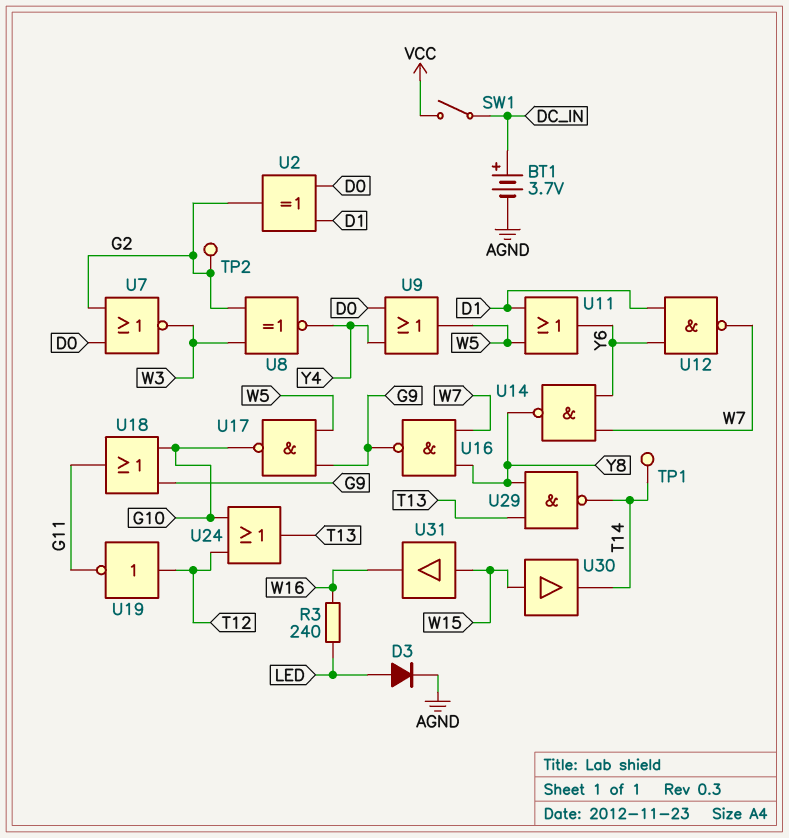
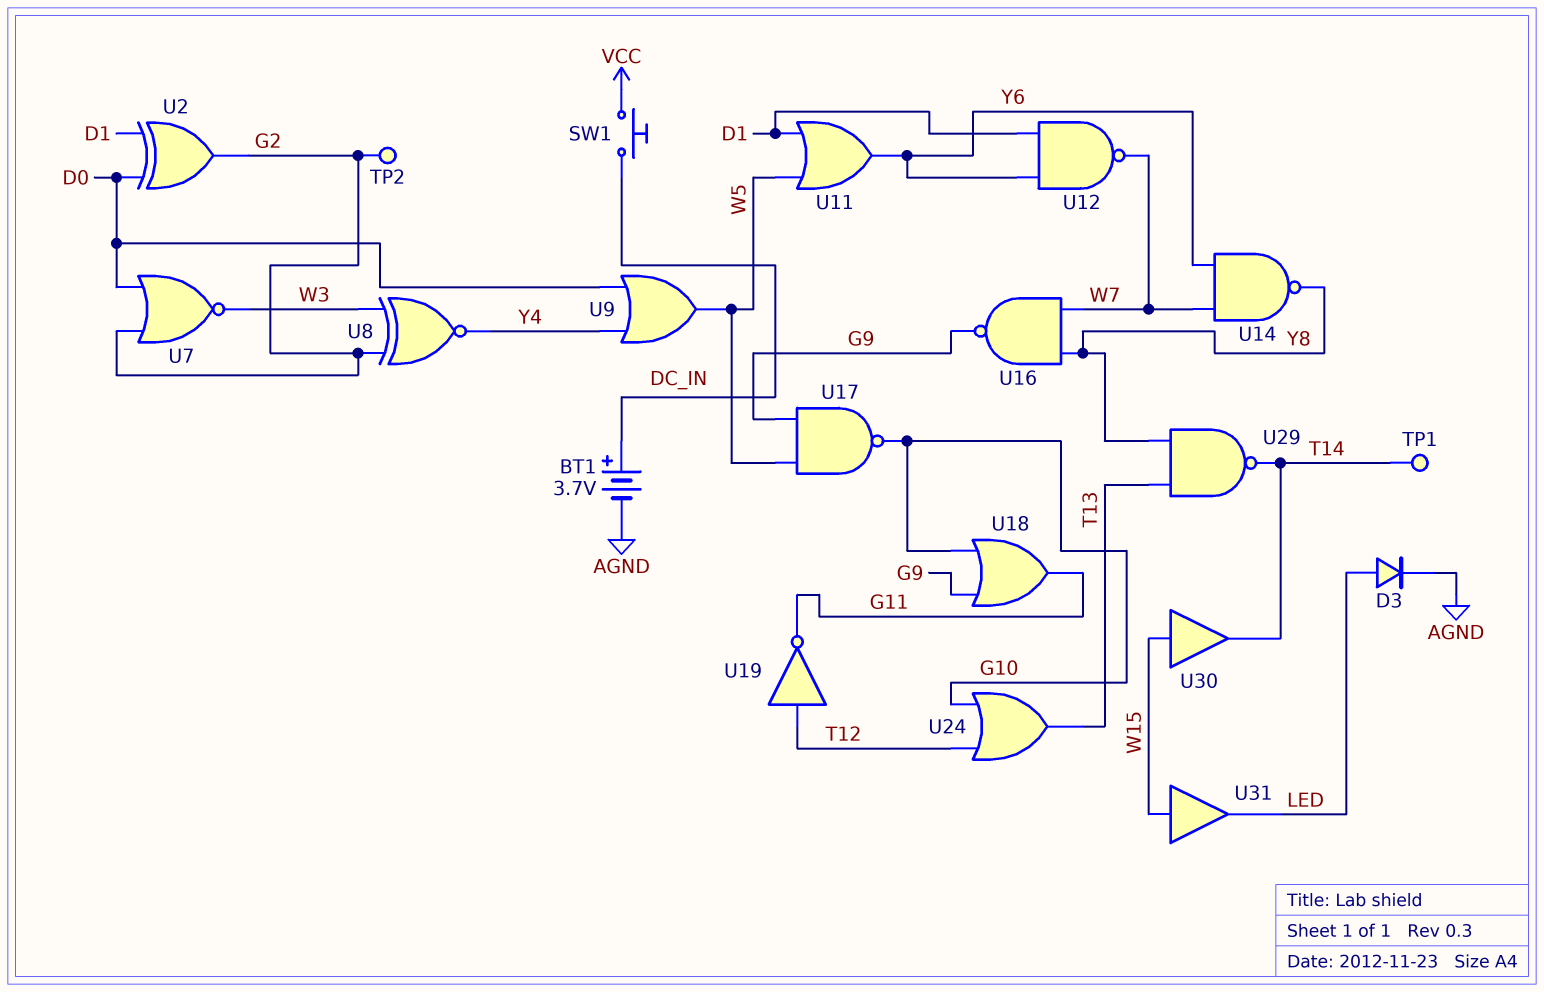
R3: 240 (LED, W16) -> none
SW1: switch (DC_IN, VCC) -> button (DC_IN, VCC)
U31: buffer (in W15, out W16) -> buffer (in W15, out LED)

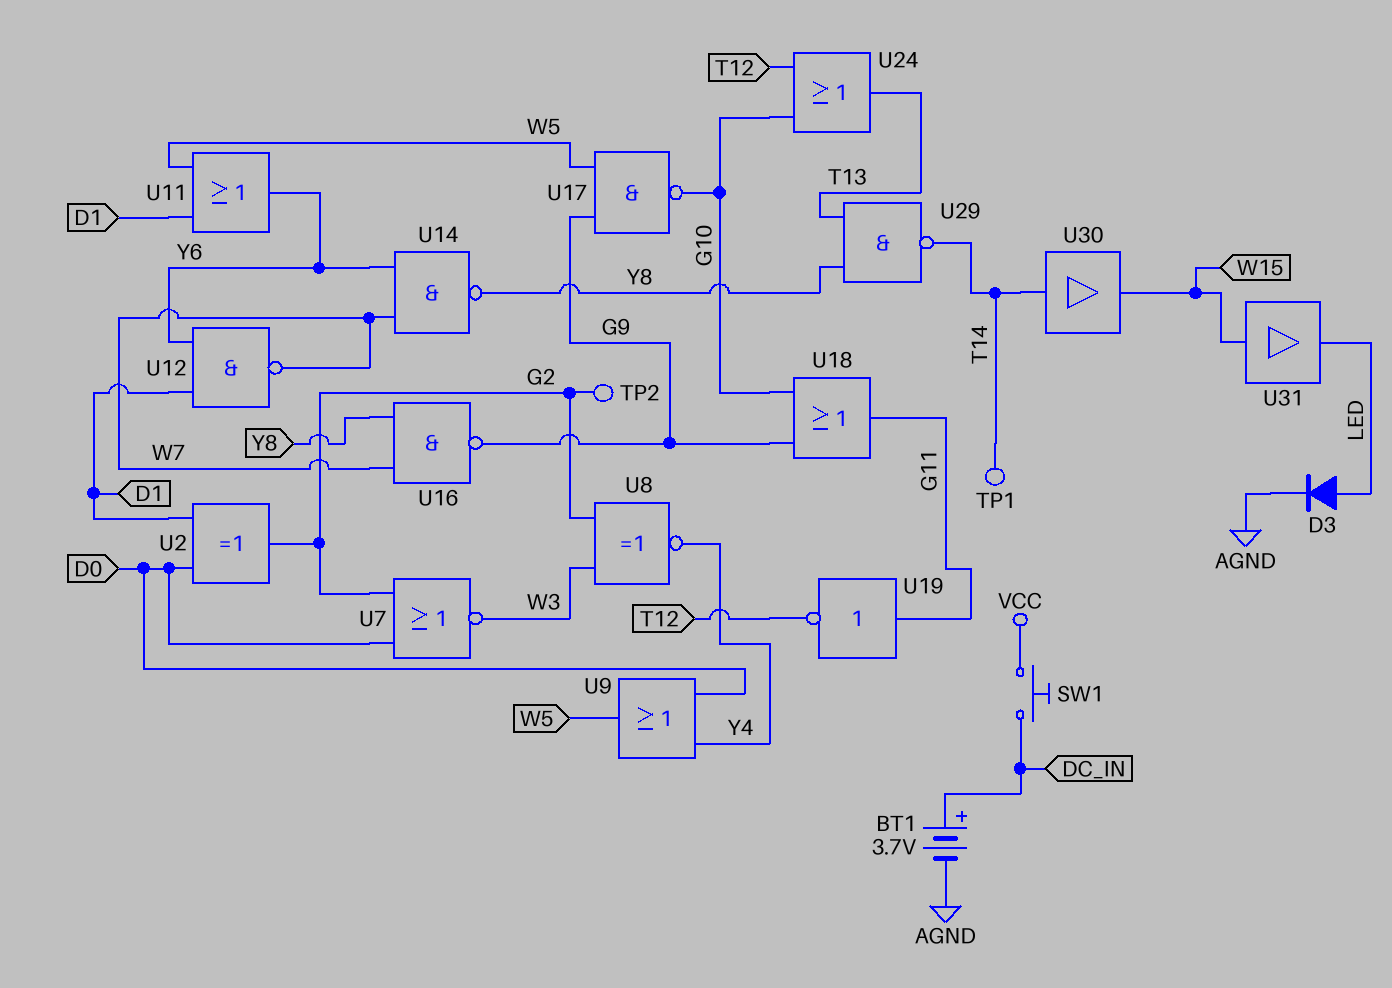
U19: NOT (in T12, out G11) -> NOT (in G11, out T12)
U30: buffer (in W15, out T14) -> buffer (in T14, out W15)

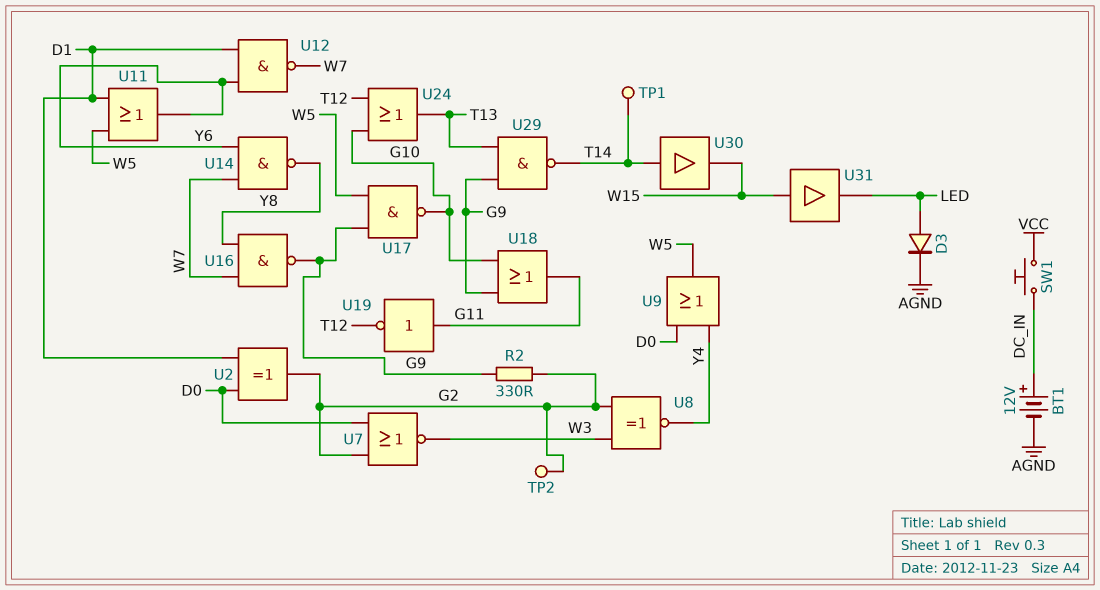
BT1: 3.7V (plus DC_IN, minus AGND) -> 12V (plus DC_IN, minus AGND)
R2: none -> 330 (G2, G9)
U29: NAND (in T13, in Y8, out T14) -> NAND (in G9, in T13, out T14)

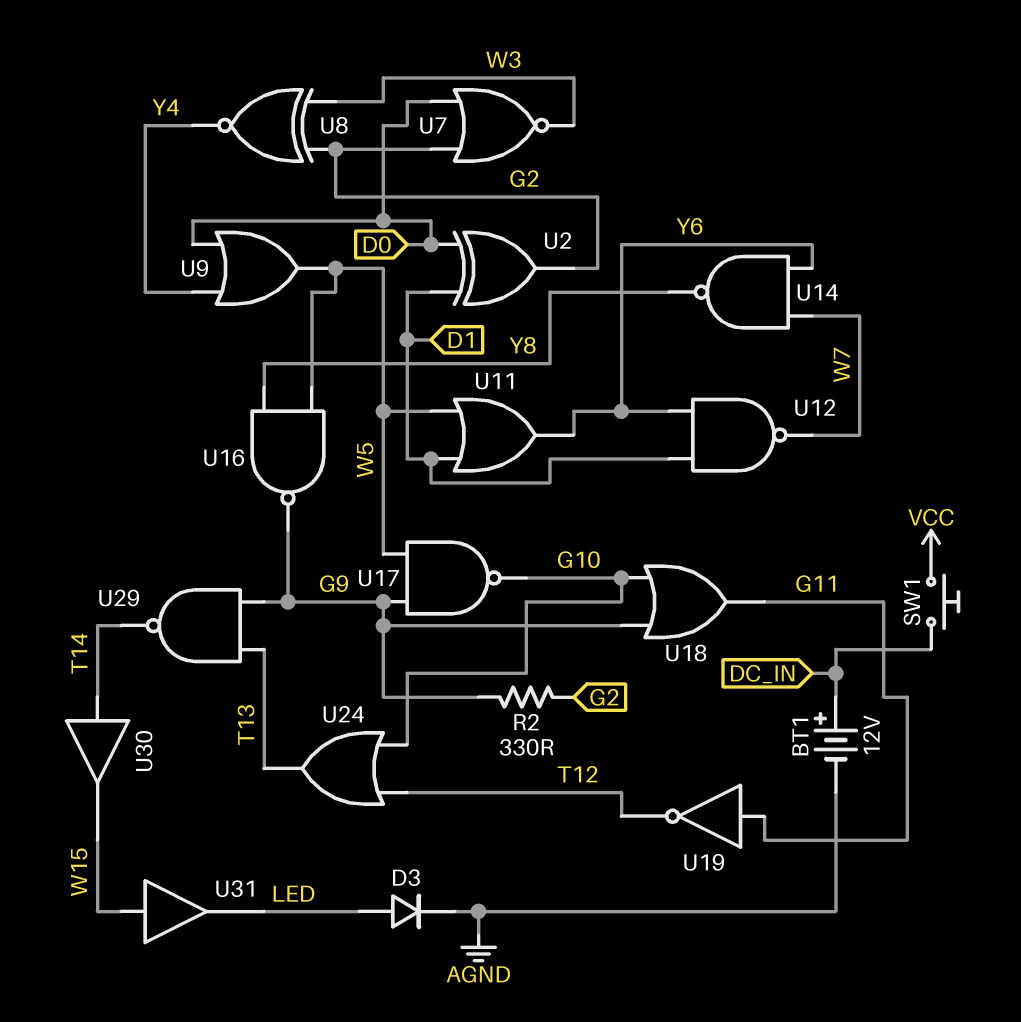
TP1: test point (T14) -> none
TP2: test point (G2) -> none
U16: NAND (in W7, in Y8, out G9) -> NAND (in W5, in Y8, out G9)

